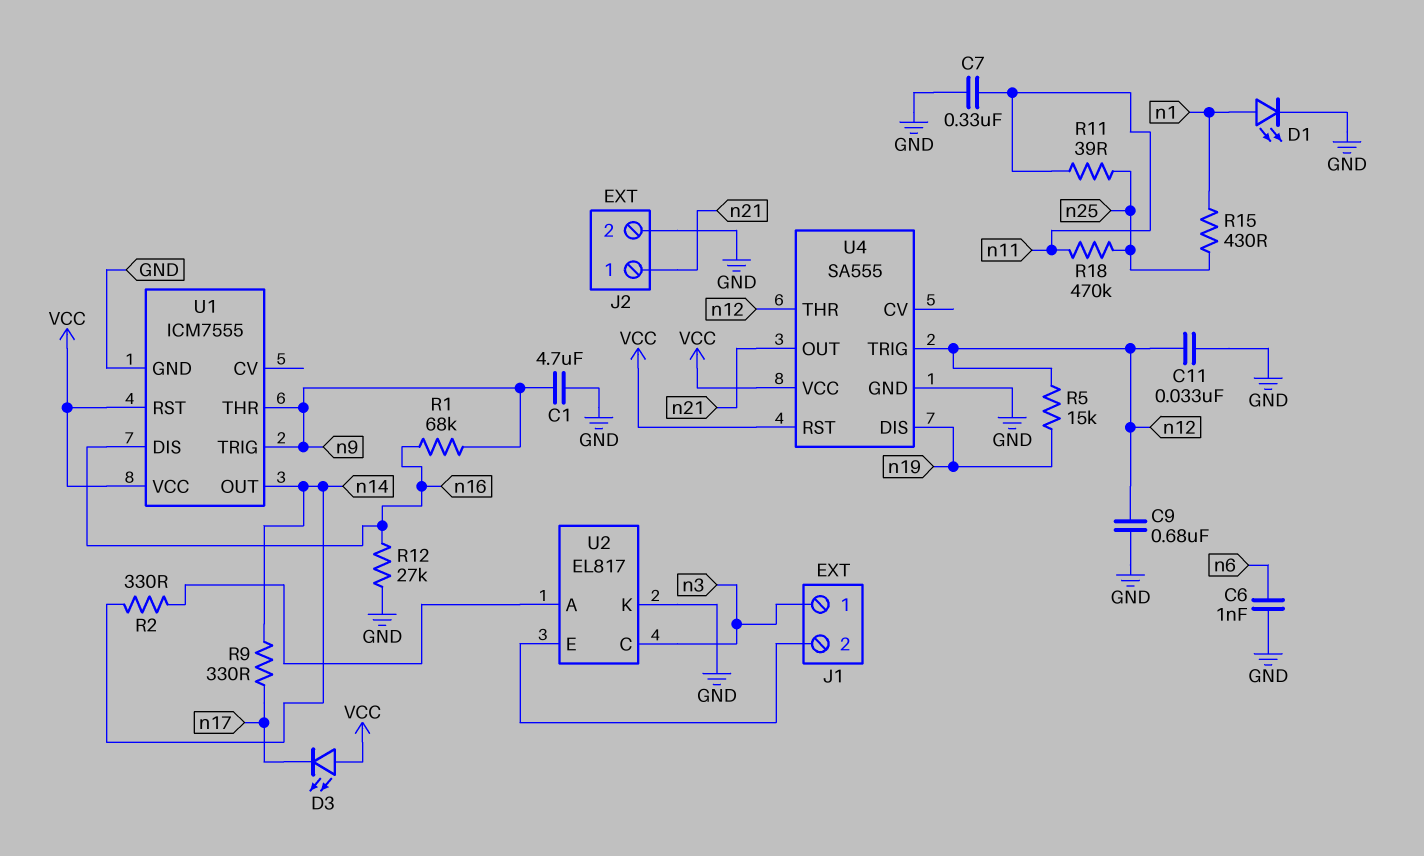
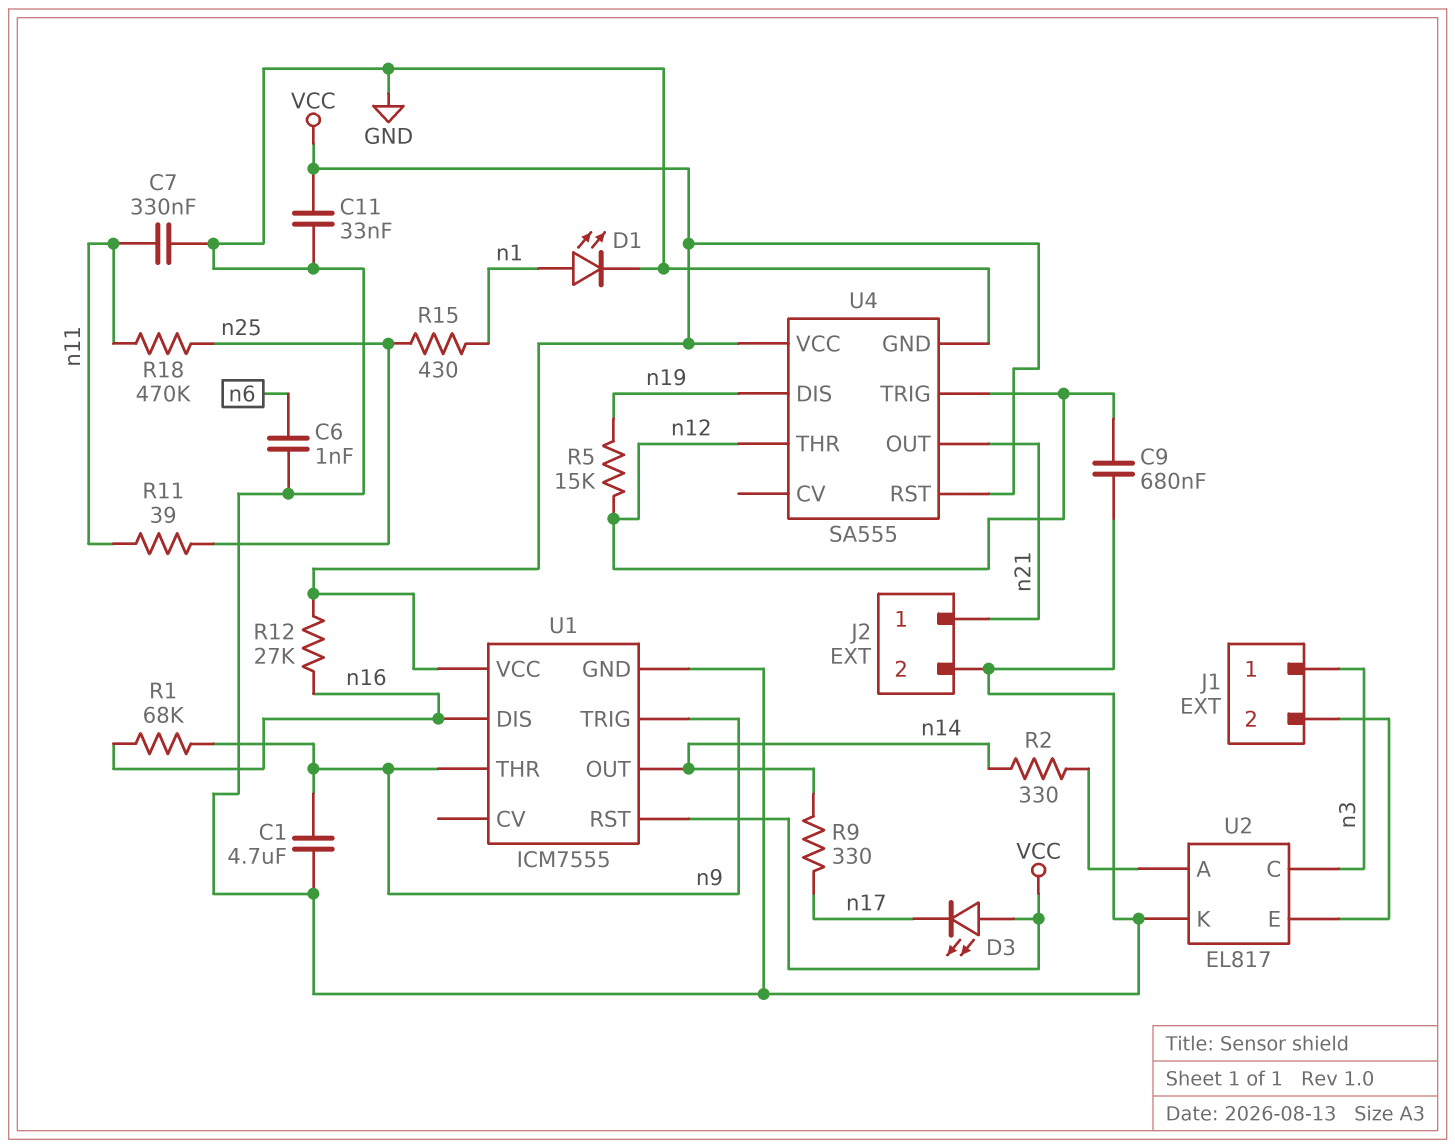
C11: 33nF (GND, n12) -> 33nF (GND, VCC)
R12: 27k (GND, n16) -> 27k (VCC, n16)

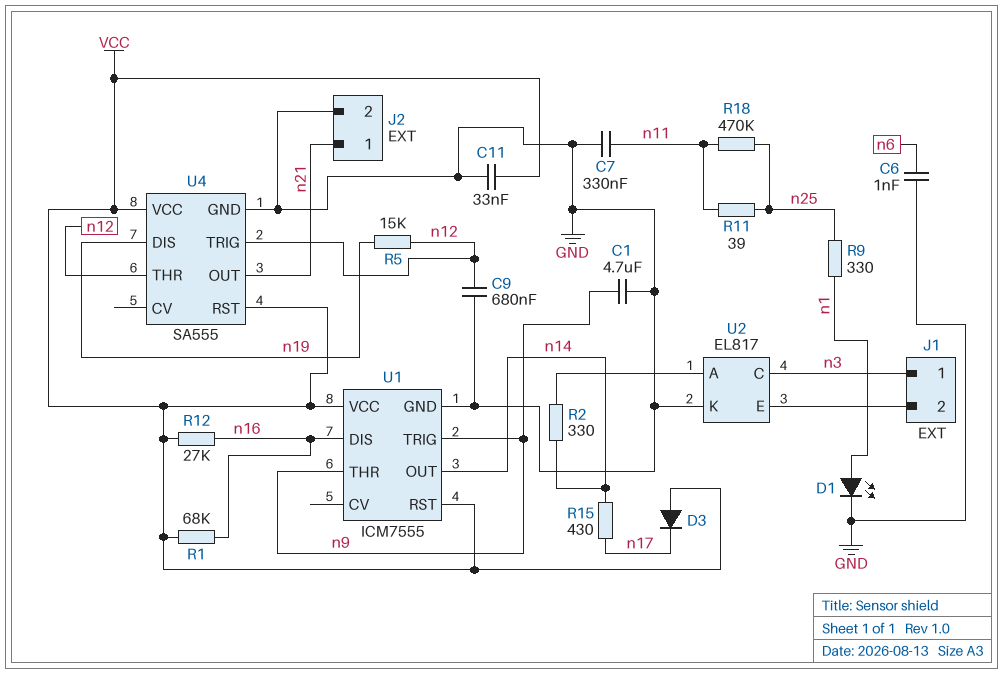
D3: LED (A VCC, K n17) -> diode (A VCC, K n17)
R1: 68k (n9, n16) -> 68k (VCC, n16)
R9: 330 (n14, n17) -> 330 (n1, n25)
R15: 430 (n1, n25) -> 430 (n14, n17)

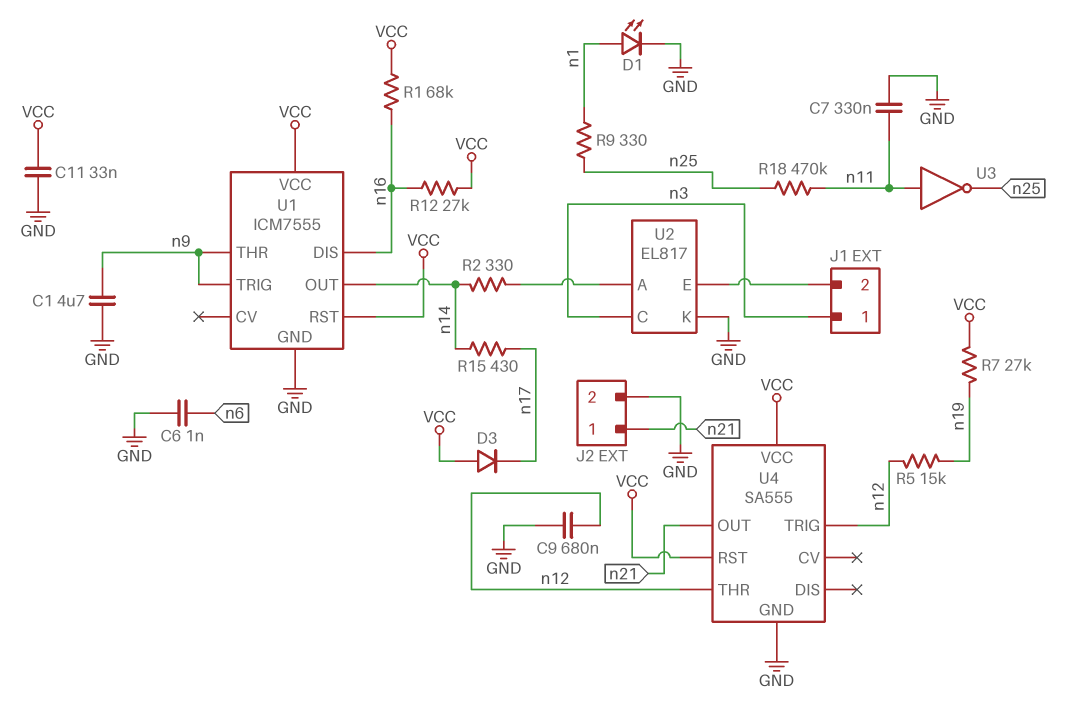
R7: none -> 27k (VCC, n19)
R11: 39 (n11, n25) -> none
U3: none -> NOT (in n11, out n25)
U4 pin DIS: n19 -> none

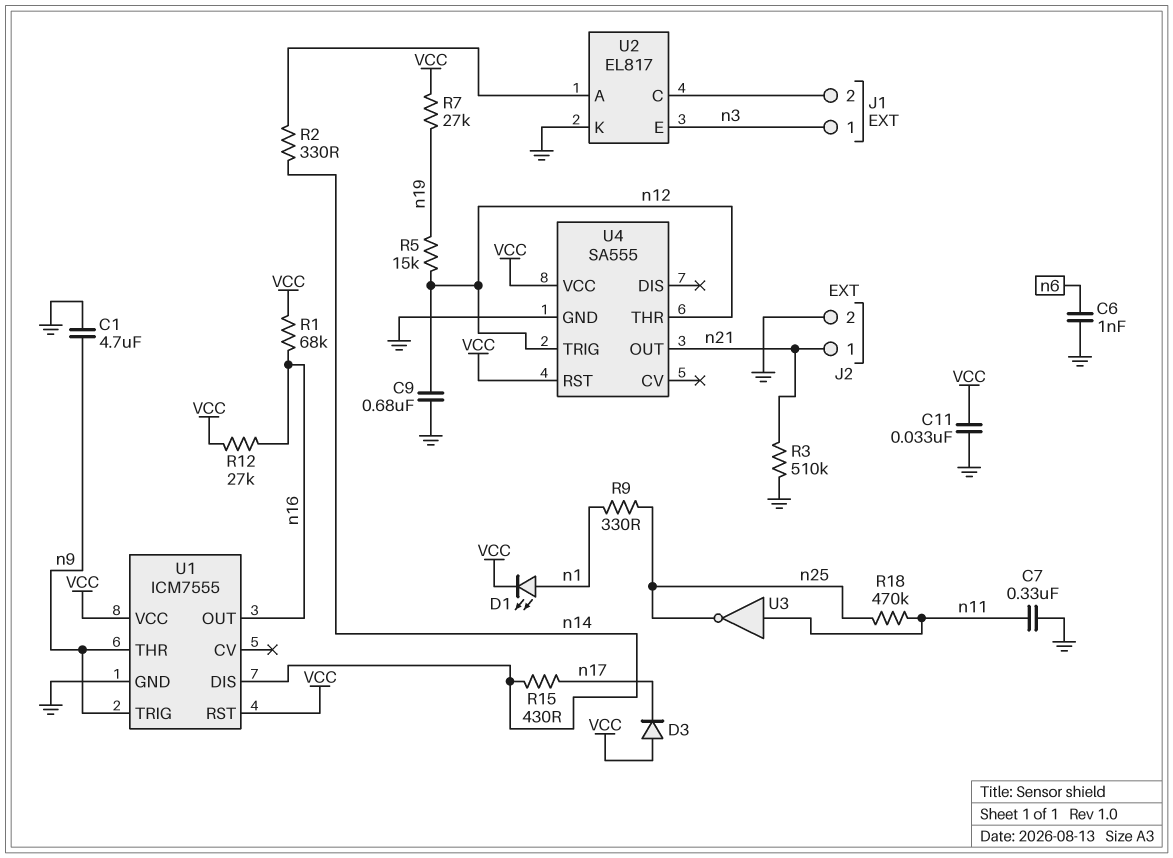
D1: LED (A n1, K GND) -> LED (A n1, K VCC)
R3: none -> 510k (GND, n21)
U1 pin DIS: n16 -> n14
U1 pin OUT: n14 -> n16
U2 pin C: n3 -> J1/2
U2 pin E: J1/2 -> n3

